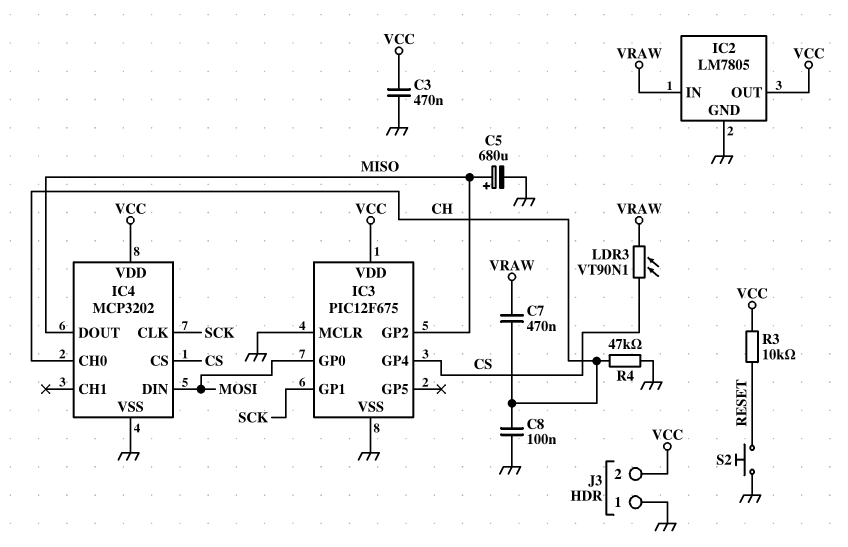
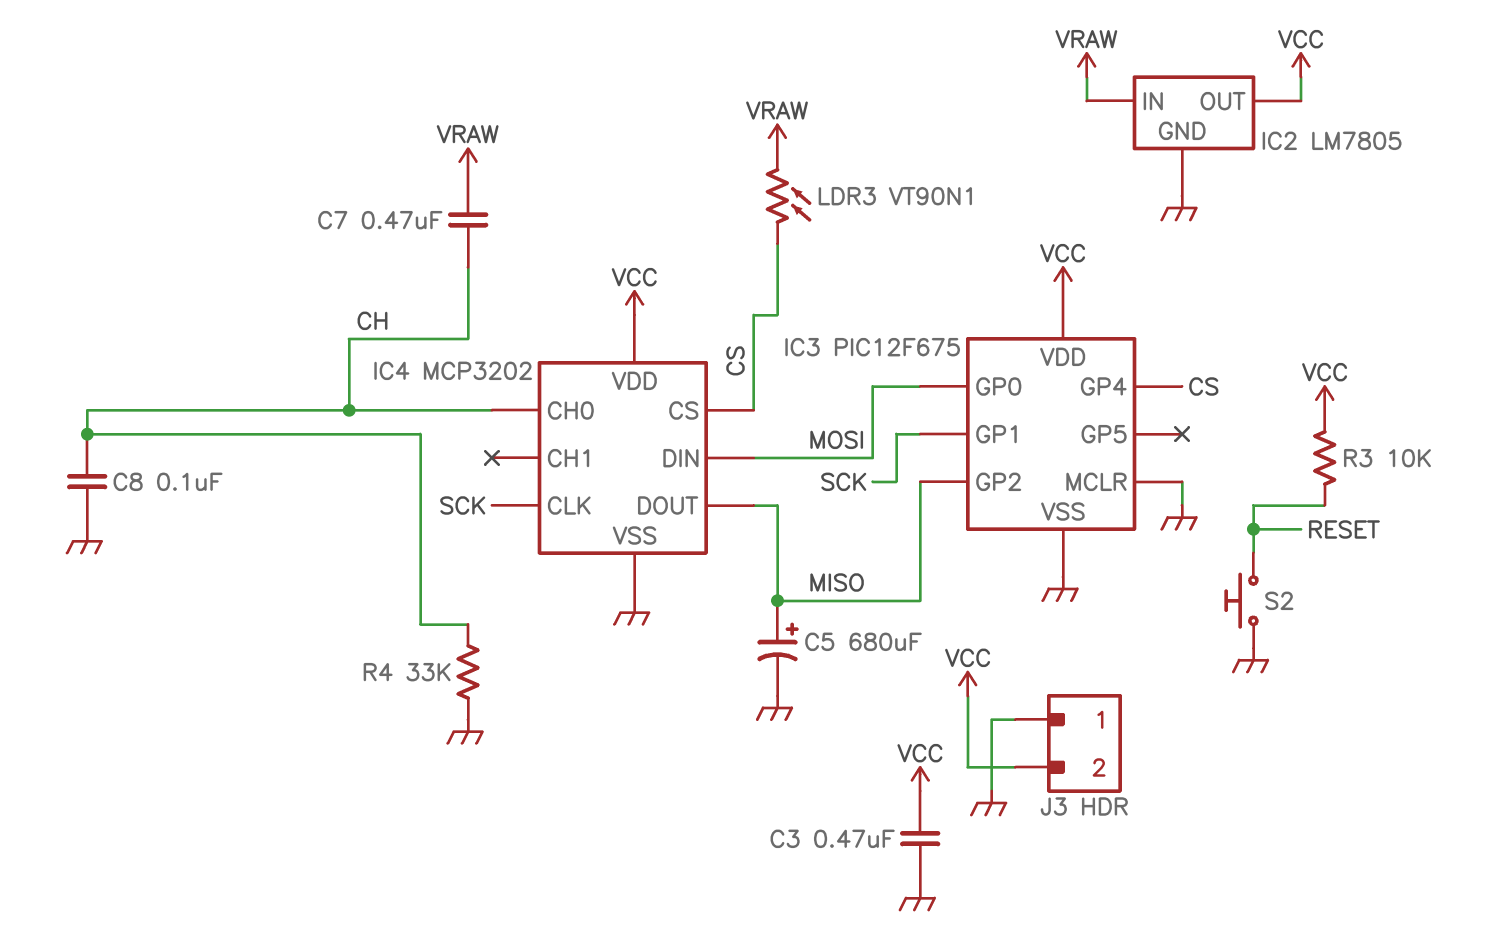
R4: 47k (CH, GND) -> 33k (CH, GND)

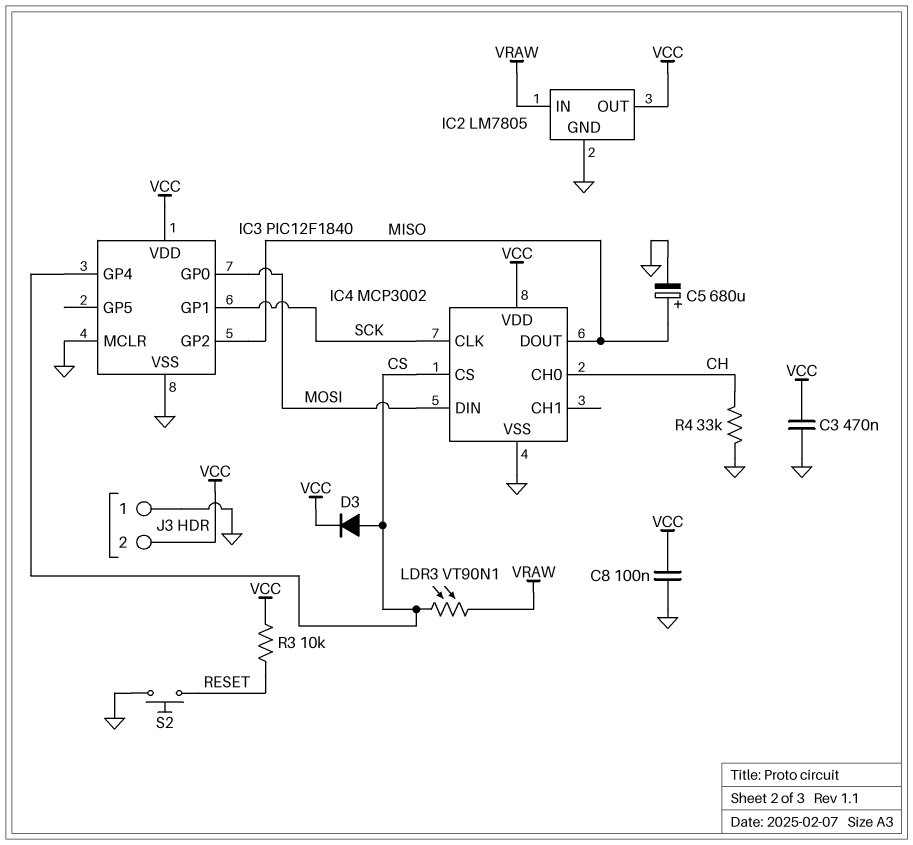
C7: 470nF (CH, VRAW) -> none
C8: 100nF (CH, GND) -> 100nF (GND, VCC)
D3: none -> diode (A CS, K VCC)
IC3: PIC12F675 -> PIC12F1840
IC4: MCP3202 -> MCP3002

